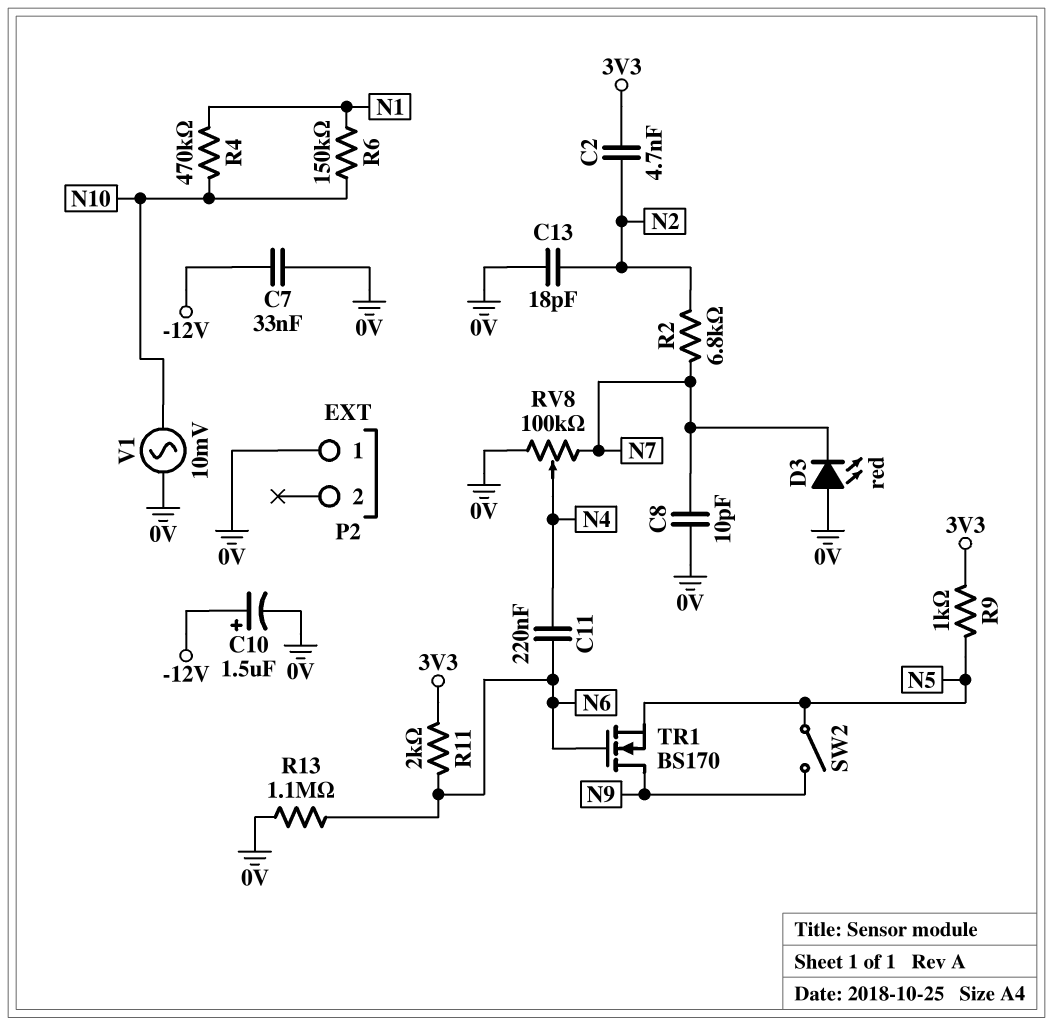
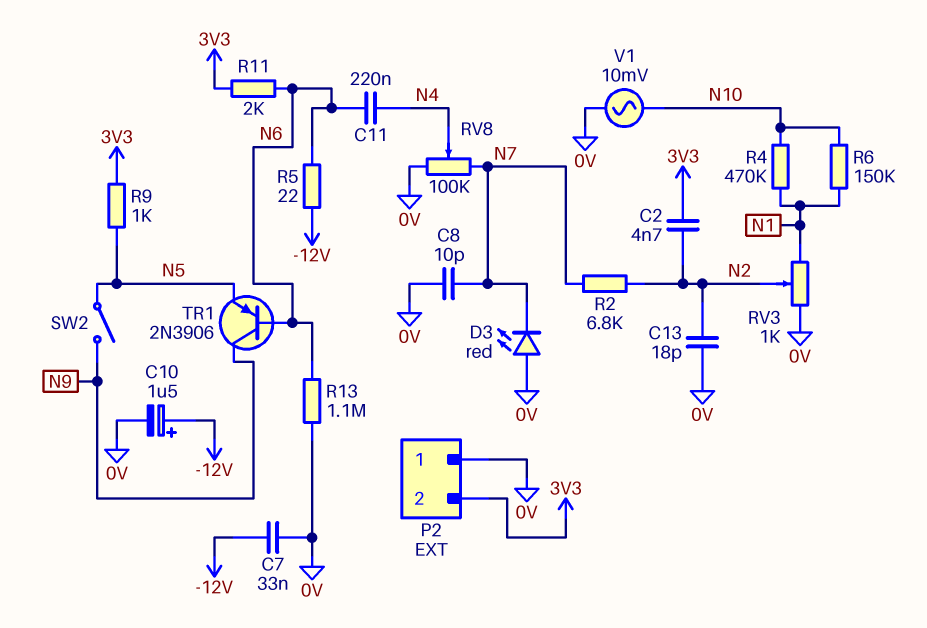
P2 pin 2: none -> 3V3
R5: none -> 22 (-12V, N6)
RV3: none -> 1k (0V, N1, wiper N2)
TR1: NMOS BS170 (G N6, D N9, S N5) -> PNP 2N3906 (B N6, C N9, E N5)

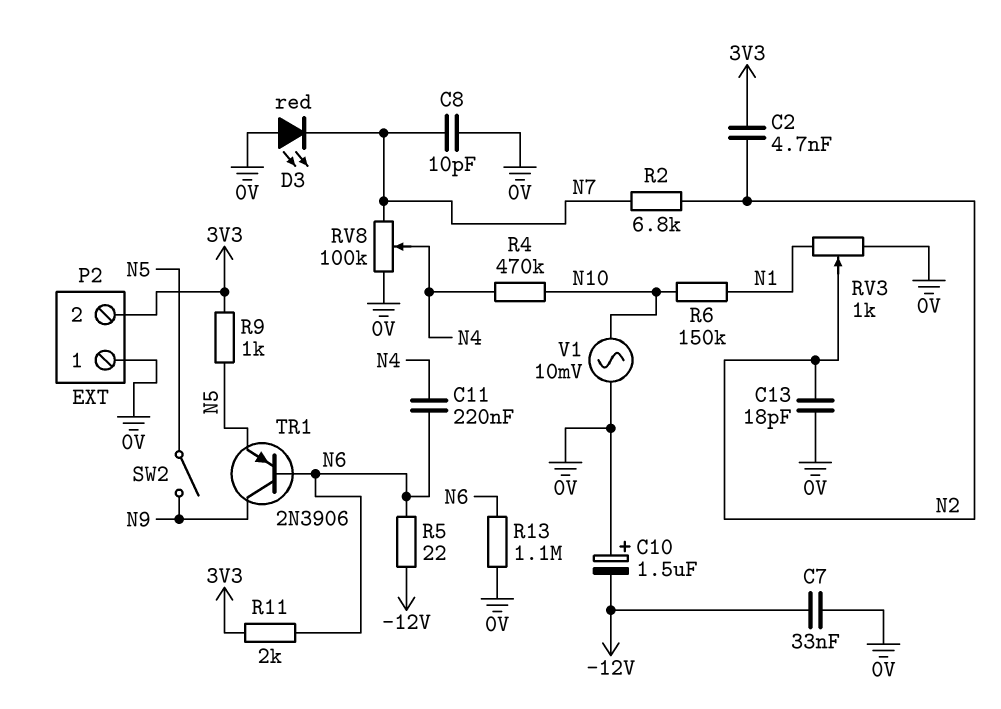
C10: 1.5uF (plus -12V, minus 0V) -> 1.5uF (plus 0V, minus -12V)
R4: 470k (N1, N10) -> 470k (N4, N10)

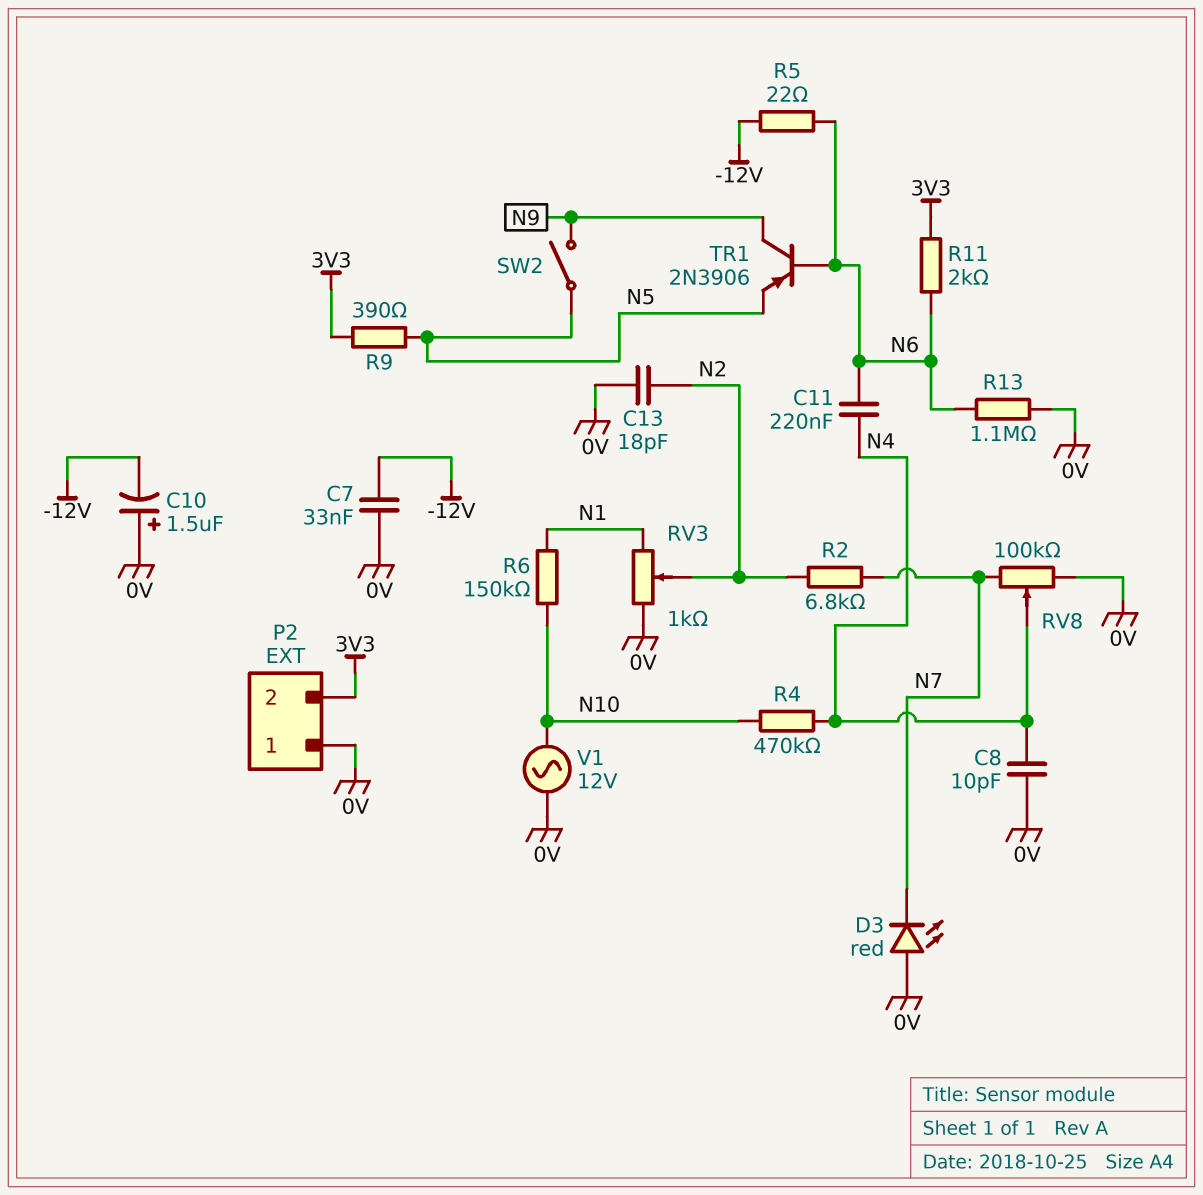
C2: 4.7nF (3V3, N2) -> none
C8: 10pF (0V, N7) -> 10pF (0V, N4)
R9: 1k (3V3, N5) -> 390 (3V3, N5)
V1: AC 10mV (0V, N10) -> AC 12V (0V, N10)

